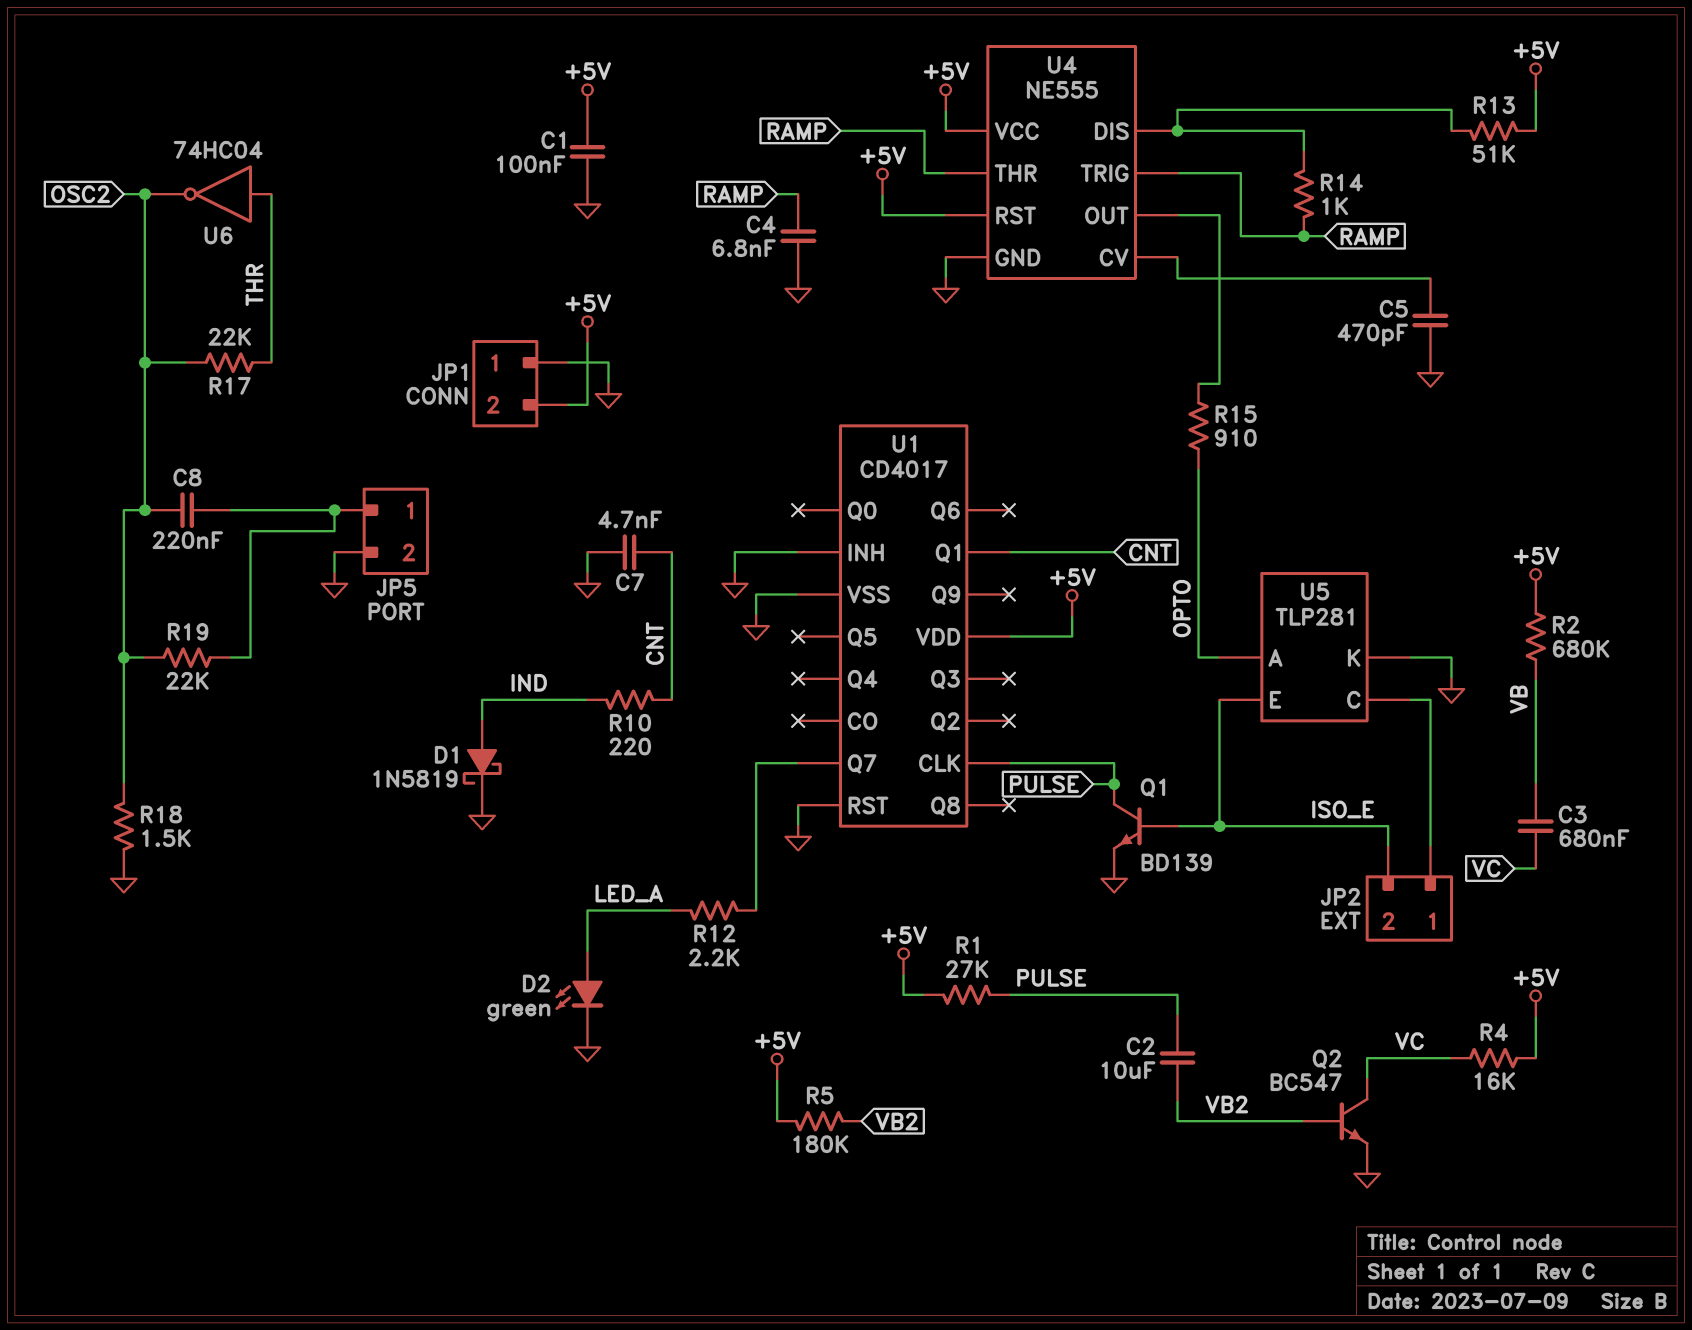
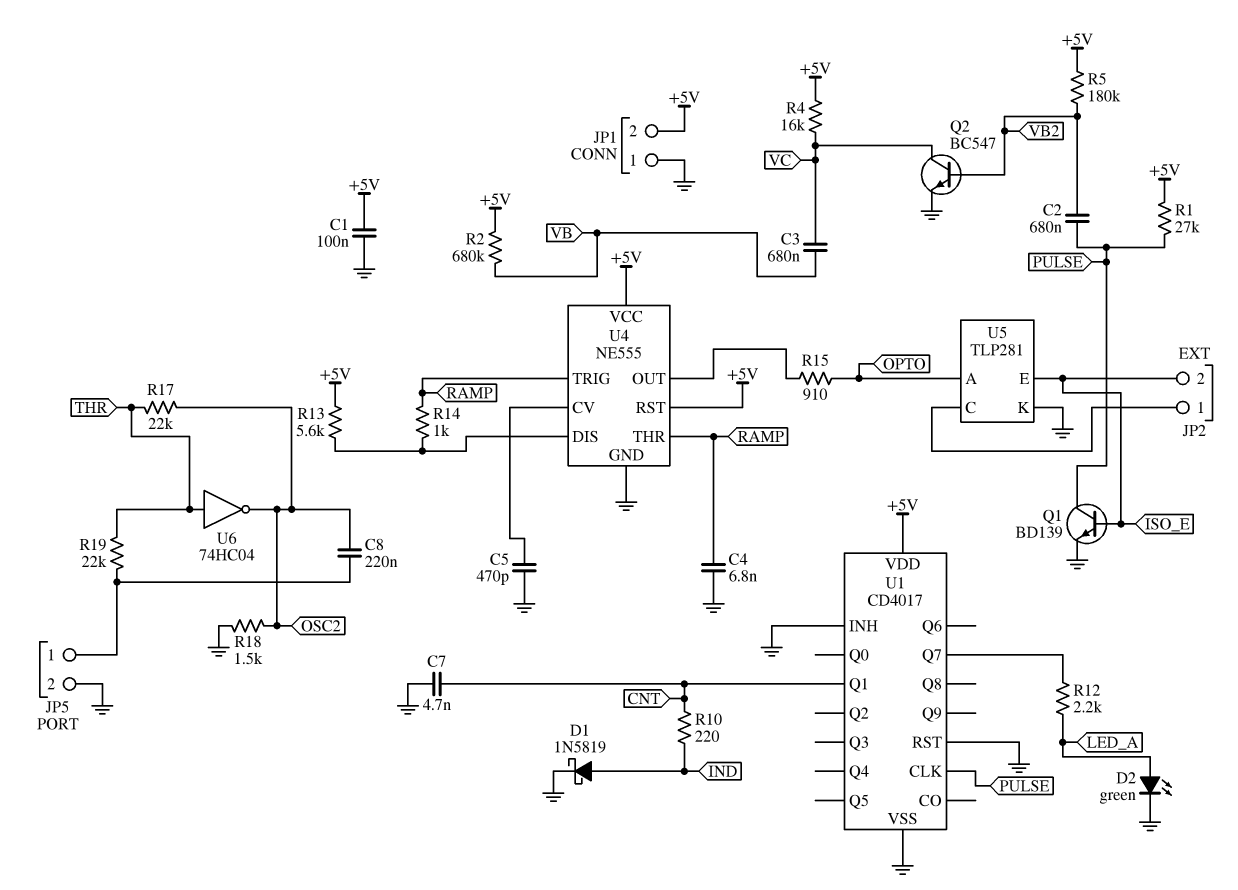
C2: 10uF (PULSE, VB2) -> 680nF (PULSE, VB2)
R13: 51k (+5V, U4/DIS) -> 5.6k (+5V, U4/DIS)
R19: 22k (JP5/1, OSC2) -> 22k (JP5/1, THR)

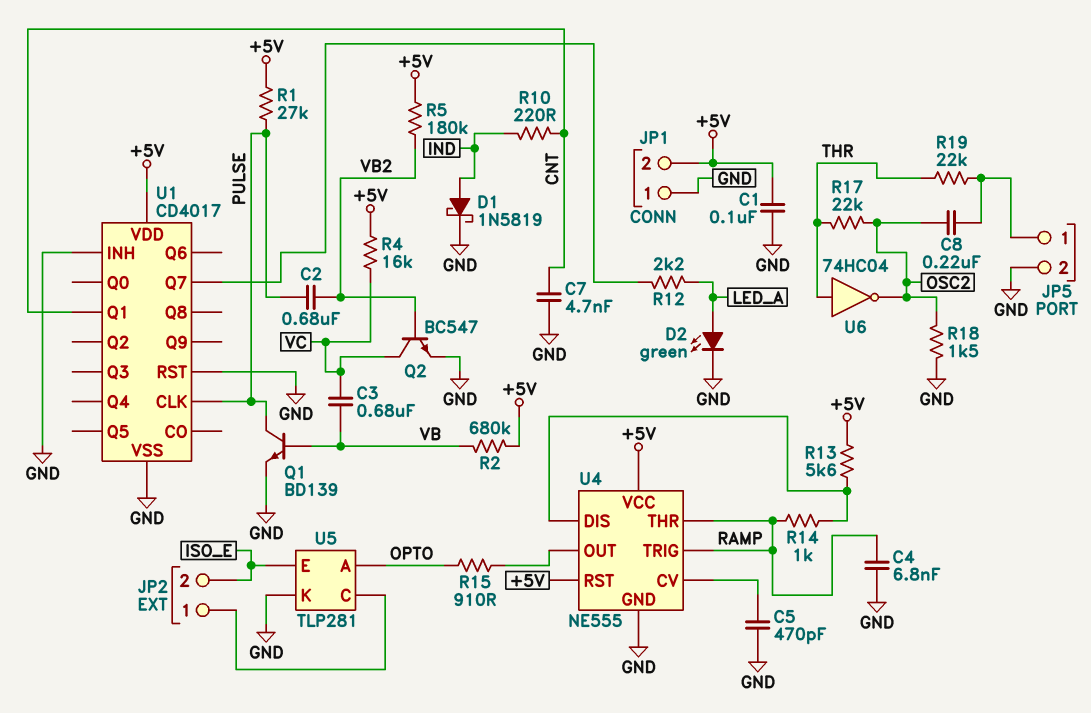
Q1: NPN BD139 (B ISO_E, C PULSE, E GND) -> NPN BD139 (B VB, C PULSE, E GND)

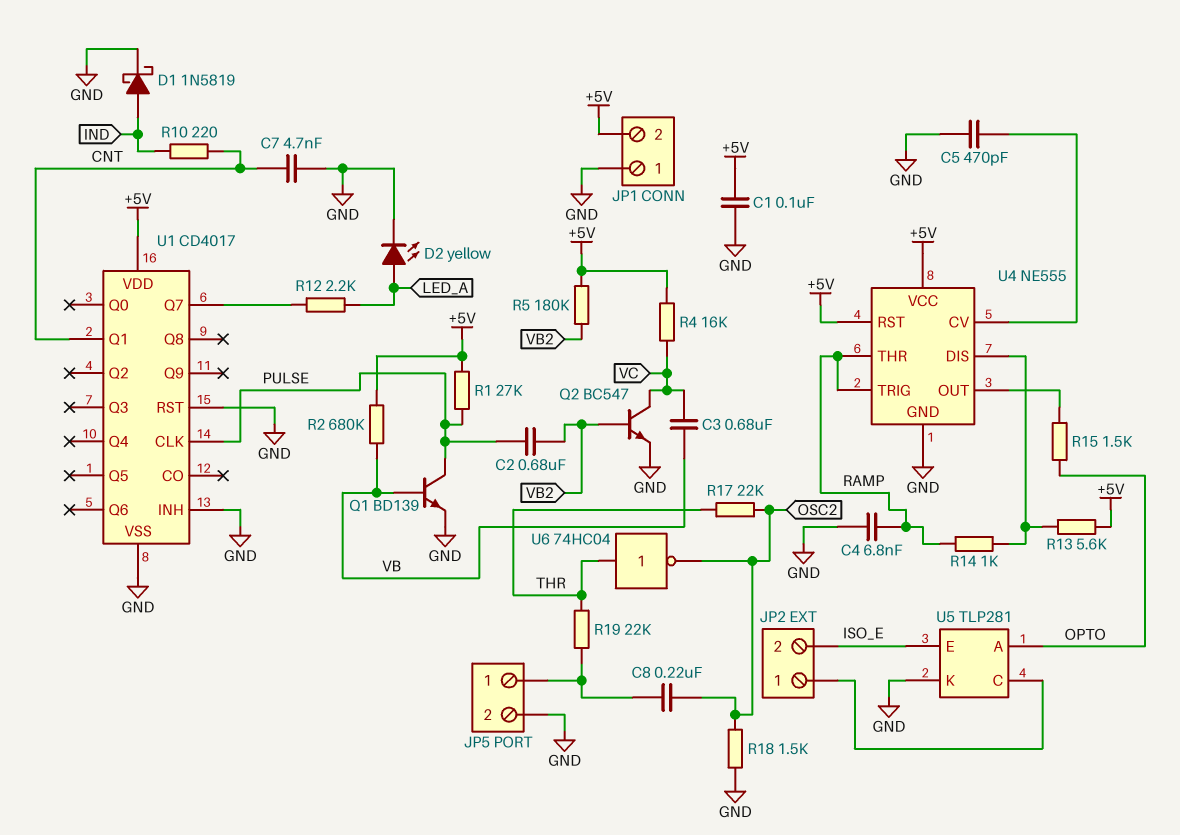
D2: LED green (A LED_A, K GND) -> LED yellow (A LED_A, K GND)
R15: 910 (OPTO, U4/OUT) -> 1.5k (OPTO, U4/OUT)

